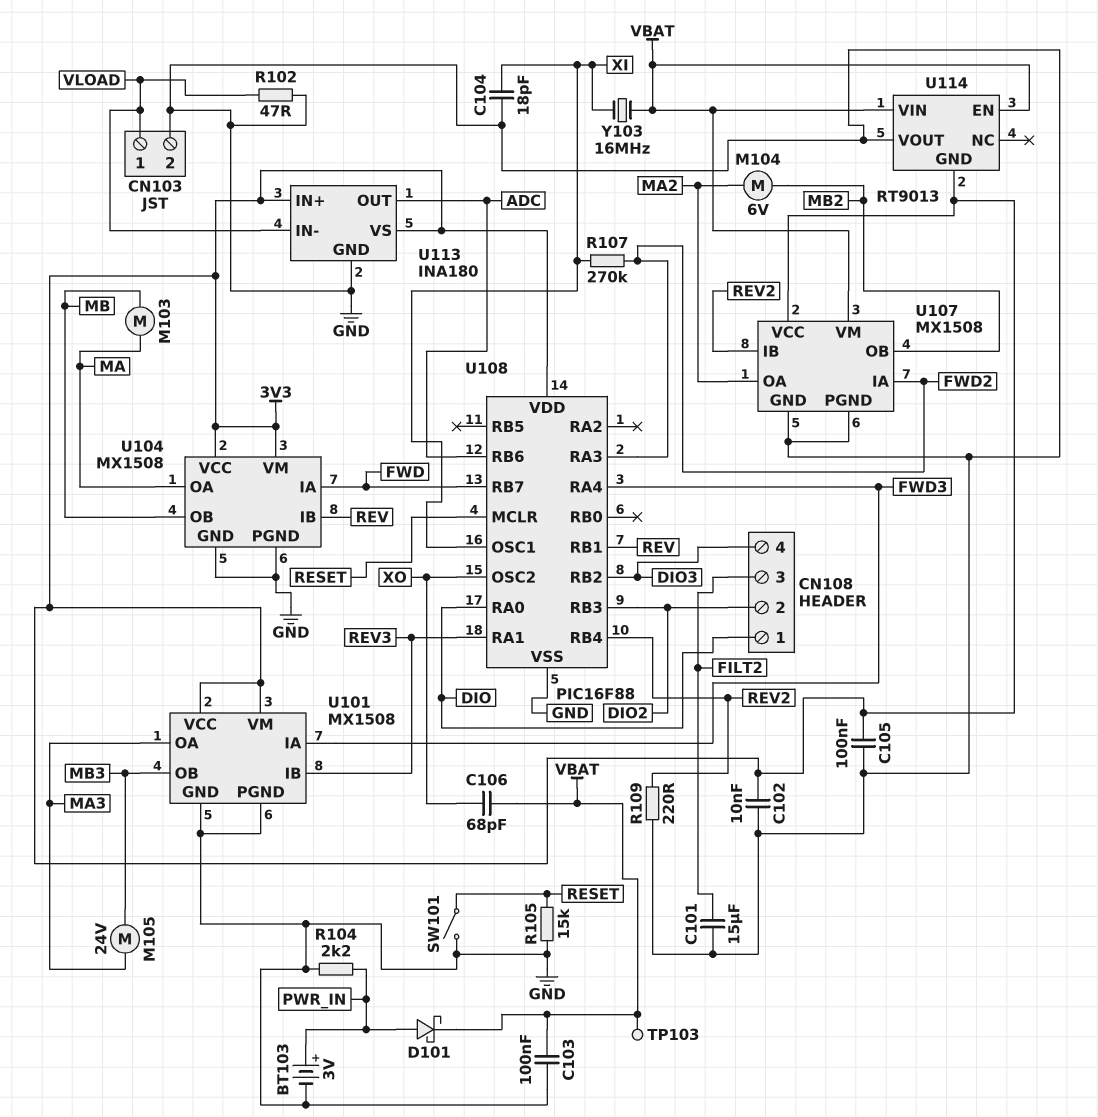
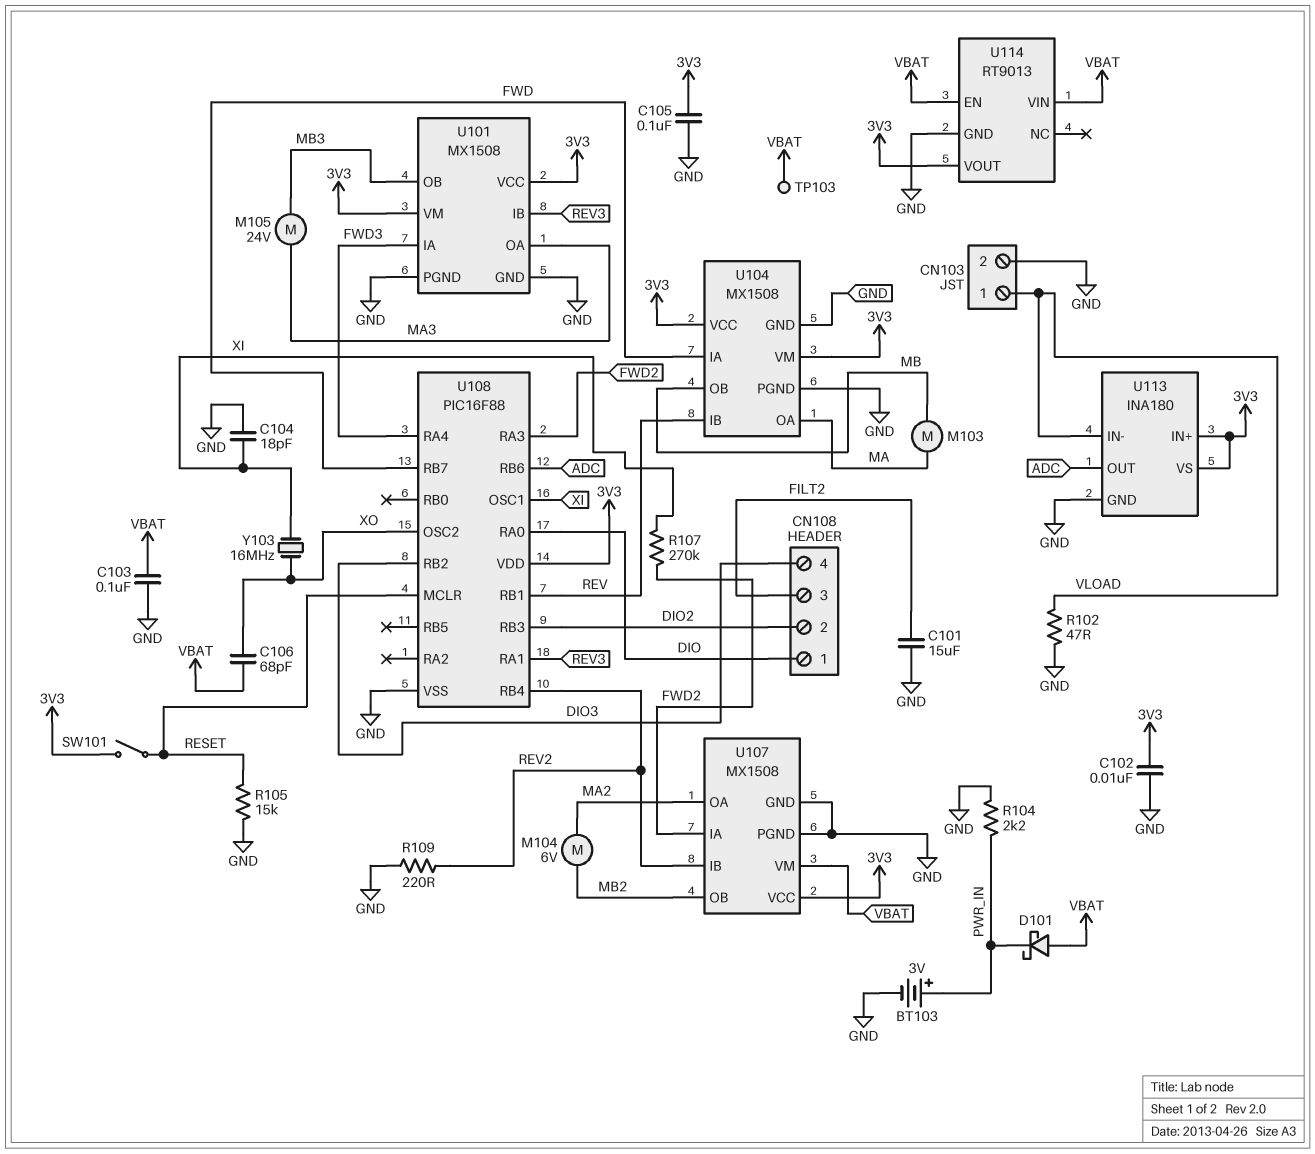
D101: schottky (A PWR_IN, K VBAT) -> schottky (A VBAT, K PWR_IN)
SW101: switch (GND, RESET) -> switch (3V3, RESET)
U114 pin GND: 3V3 -> GND
U114 pin VOUT: GND -> 3V3
Y103: 16MHz (VBAT, XI) -> 16MHz (XI, XO)

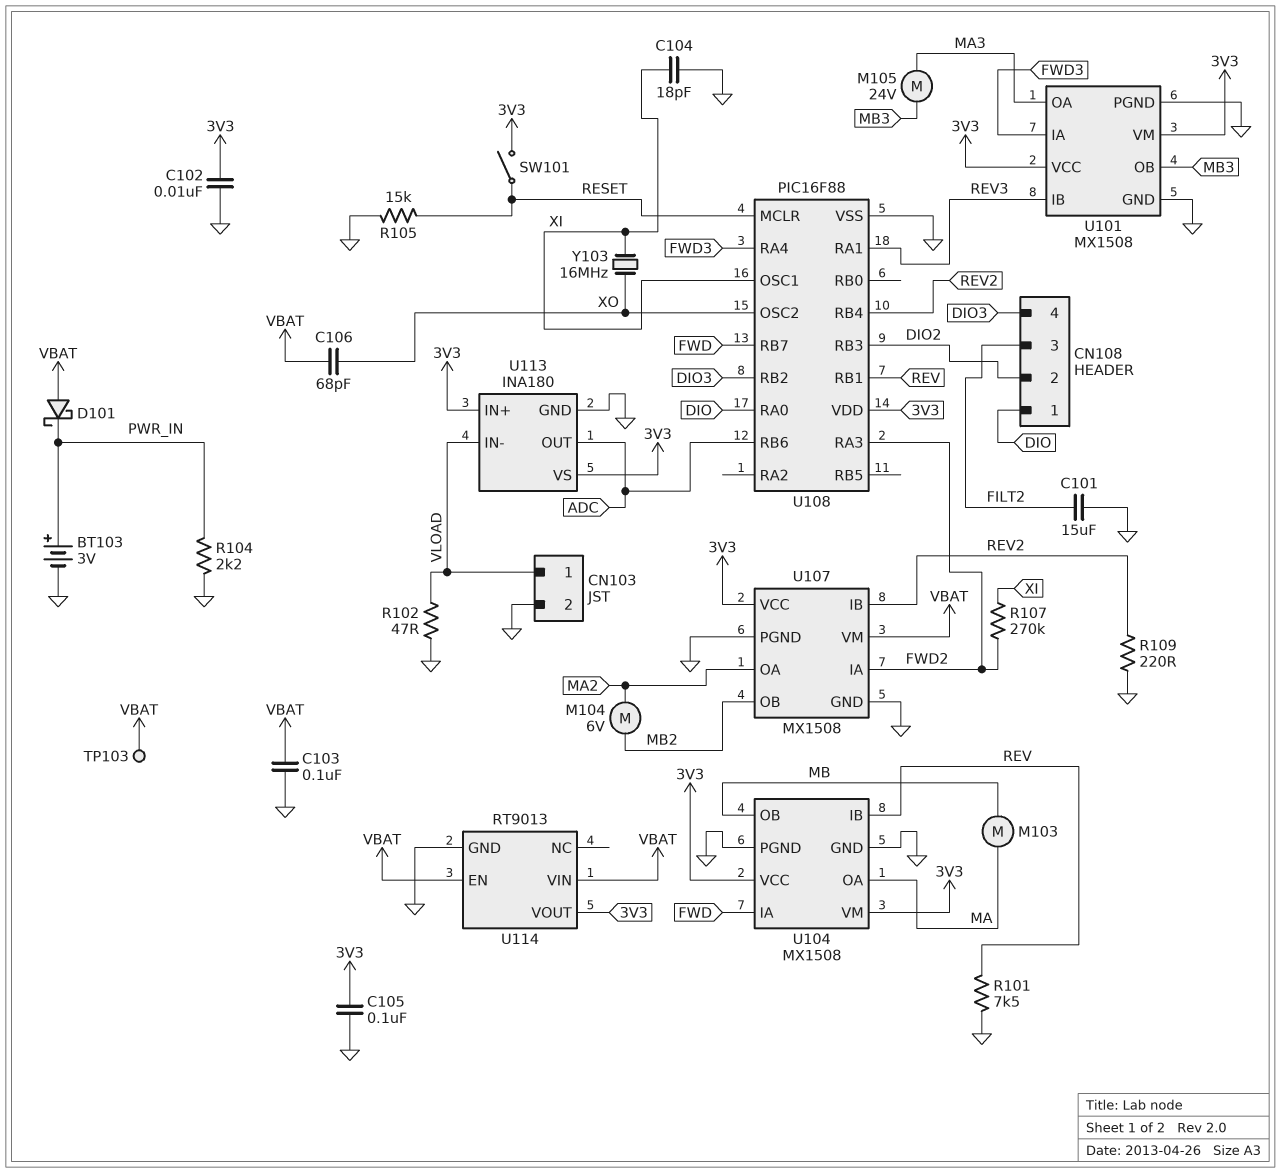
R101: none -> 7.5k (GND, REV)

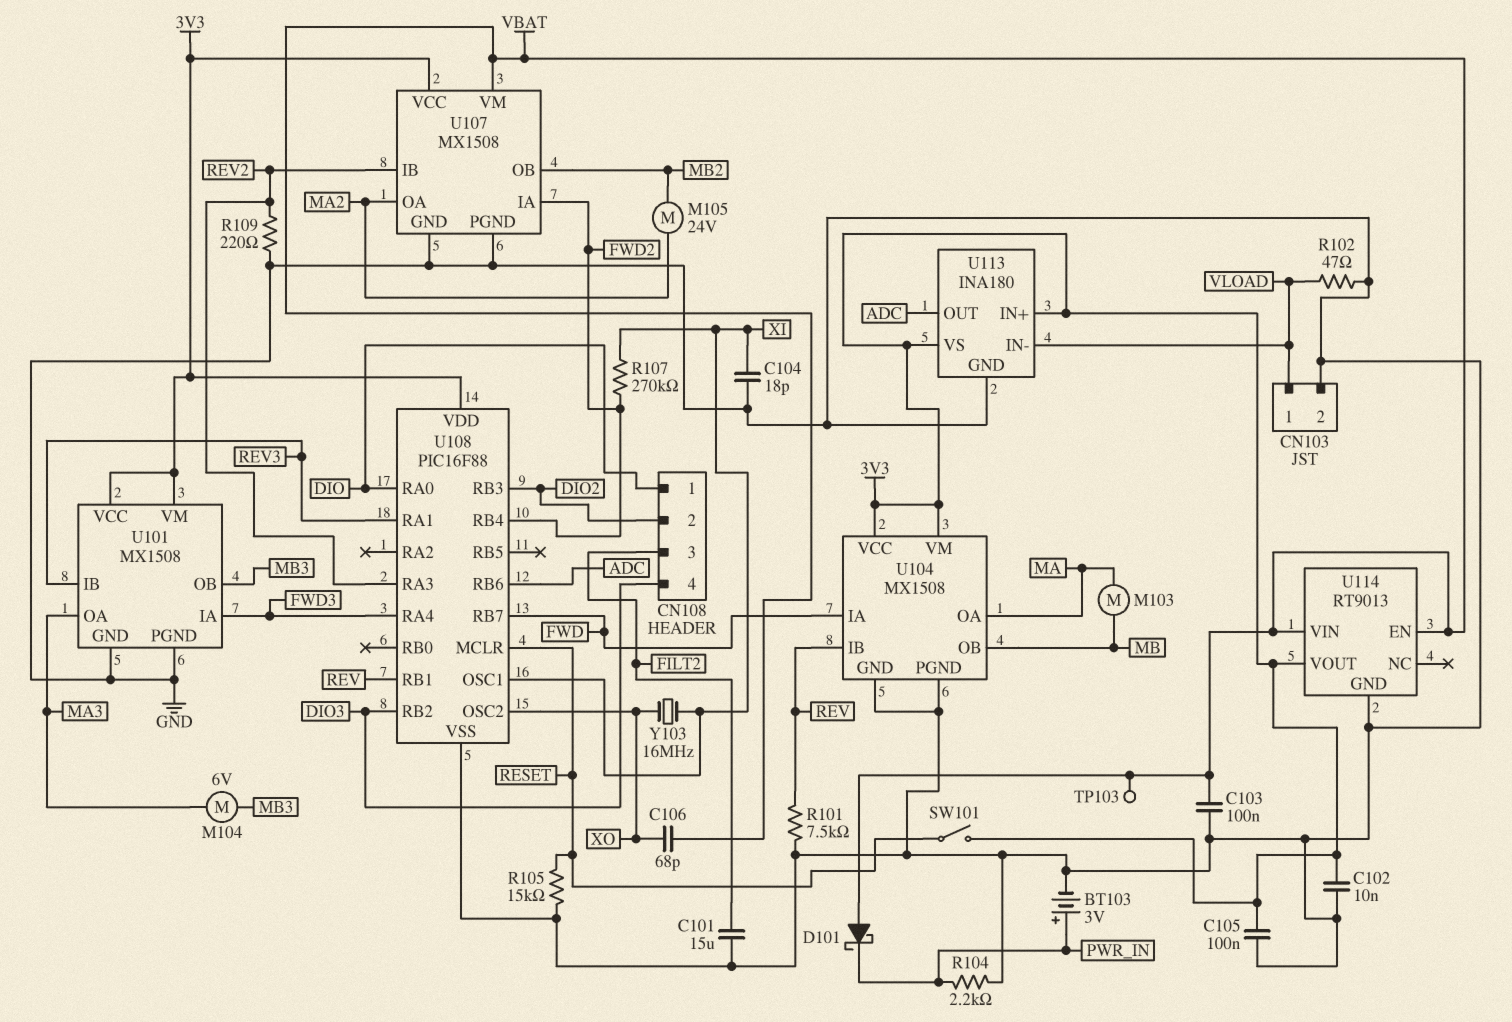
M104: motor 6V (MA2, MB2) -> motor 6V (MA3, MB3)
M105: motor 24V (MA3, MB3) -> motor 24V (MA2, MB2)
U108 pin RA3: FWD2 -> REV2
U108 pin RB4: REV2 -> FWD2

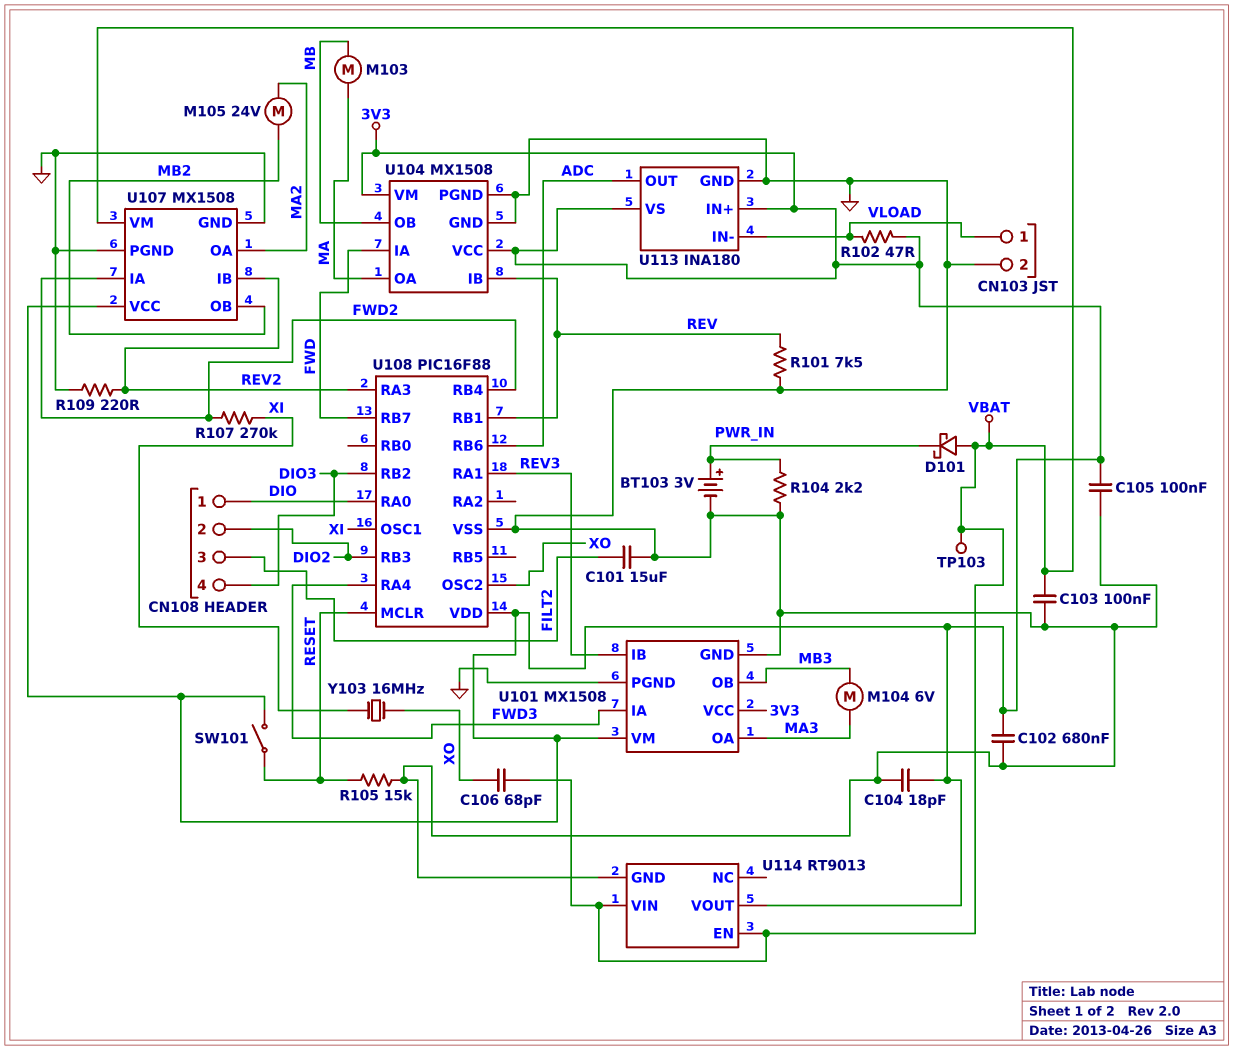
C102: 10nF (3V3, GND) -> 680nF (3V3, GND)
C104: 18pF (GND, XI) -> 18pF (3V3, GND)
R102: 47 (GND, VLOAD) -> 47 (3V3, VLOAD)

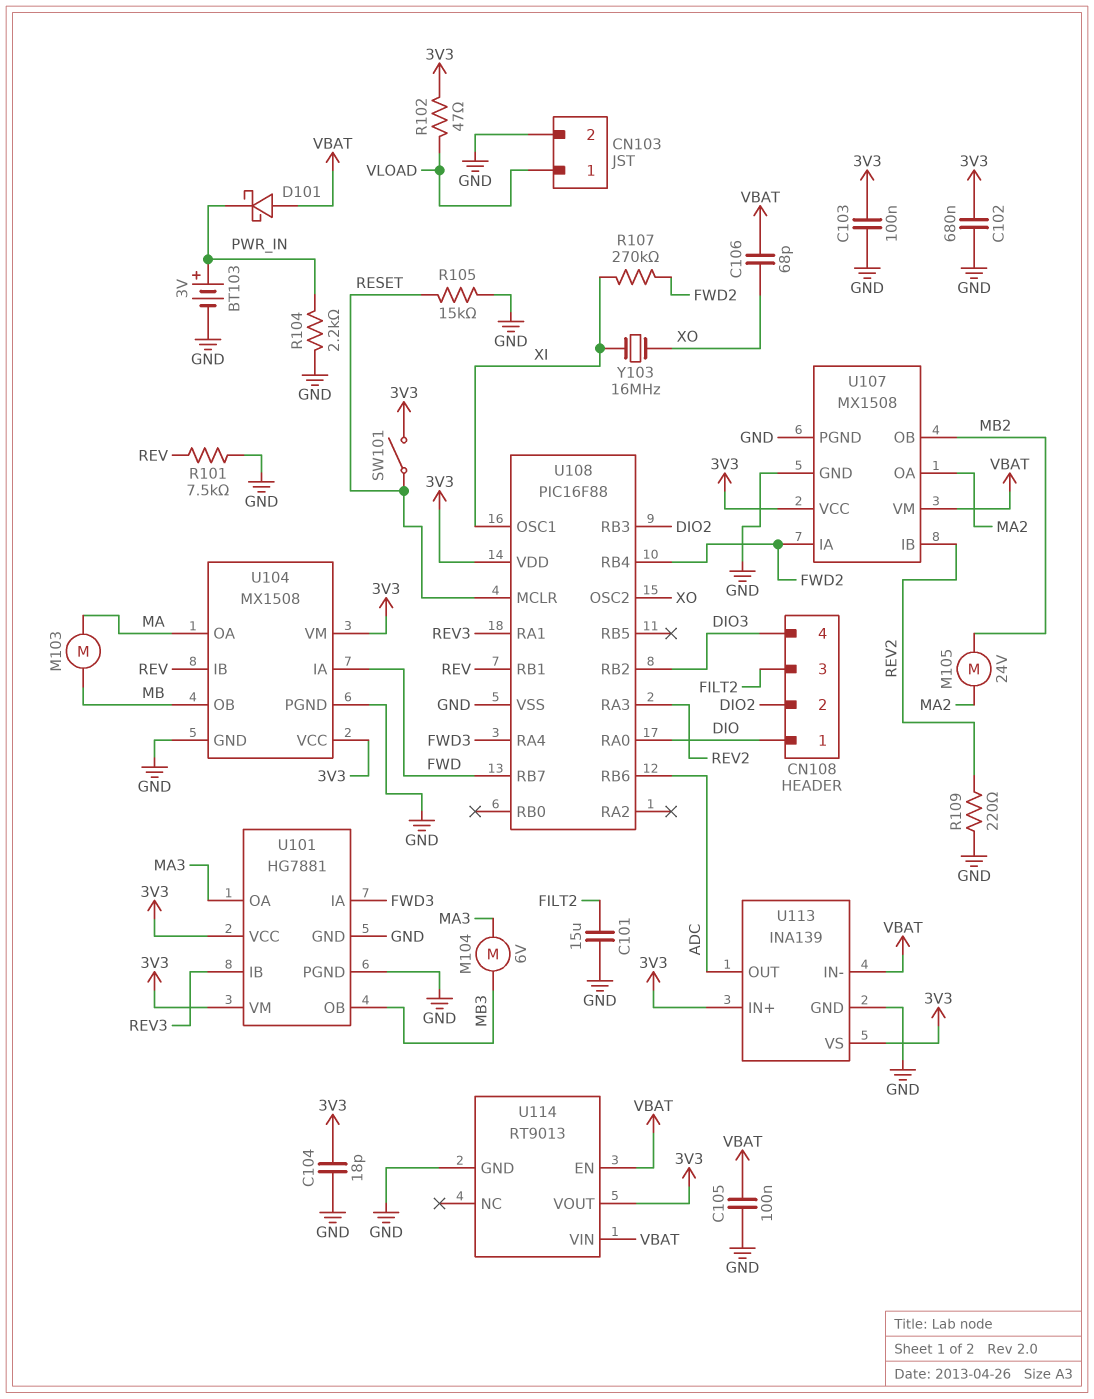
C103: 100nF (GND, VBAT) -> 100nF (3V3, GND)
C105: 100nF (3V3, GND) -> 100nF (GND, VBAT)
TP103: test point (VBAT) -> none
U101: MX1508 -> HG7881
U113: INA180 -> INA139
U113 pin IN-: VLOAD -> VBAT

